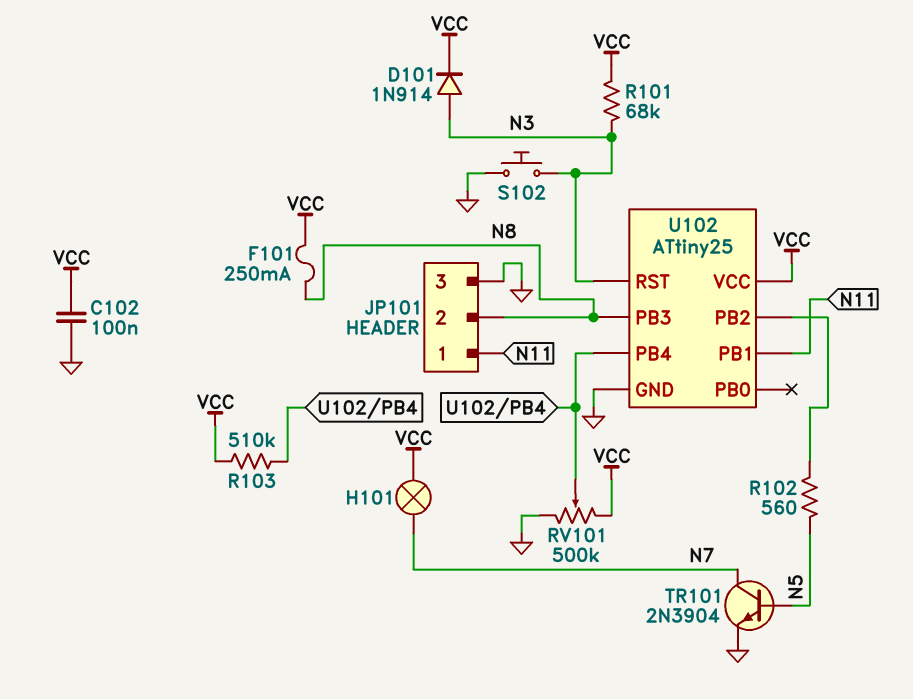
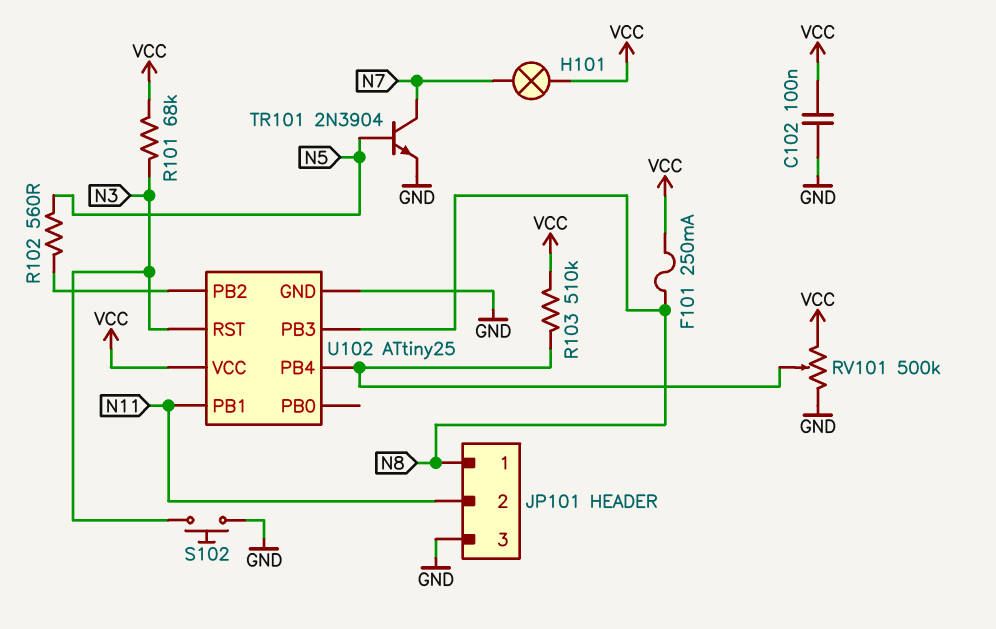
D101: diode 1N914 (A N3, K VCC) -> none
JP101 pin 1: N11 -> N8
JP101 pin 2: N8 -> N11

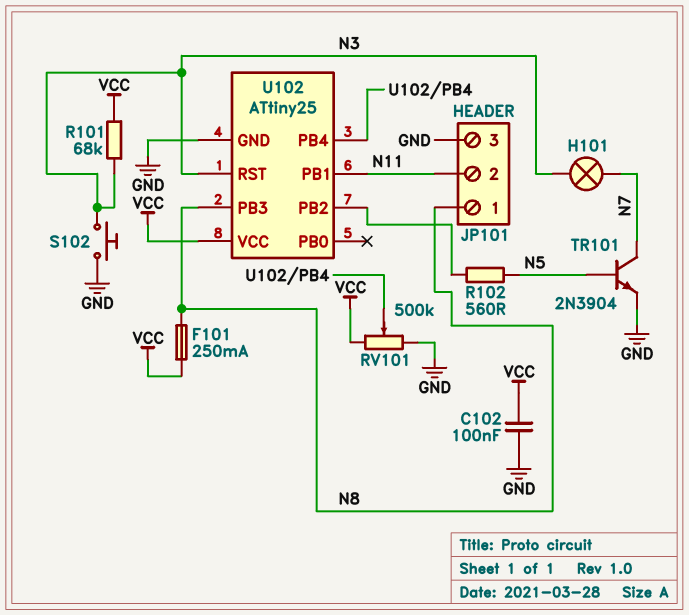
H101: lamp (N7, VCC) -> lamp (N3, N7)
R103: 510k (U102/PB4, VCC) -> none

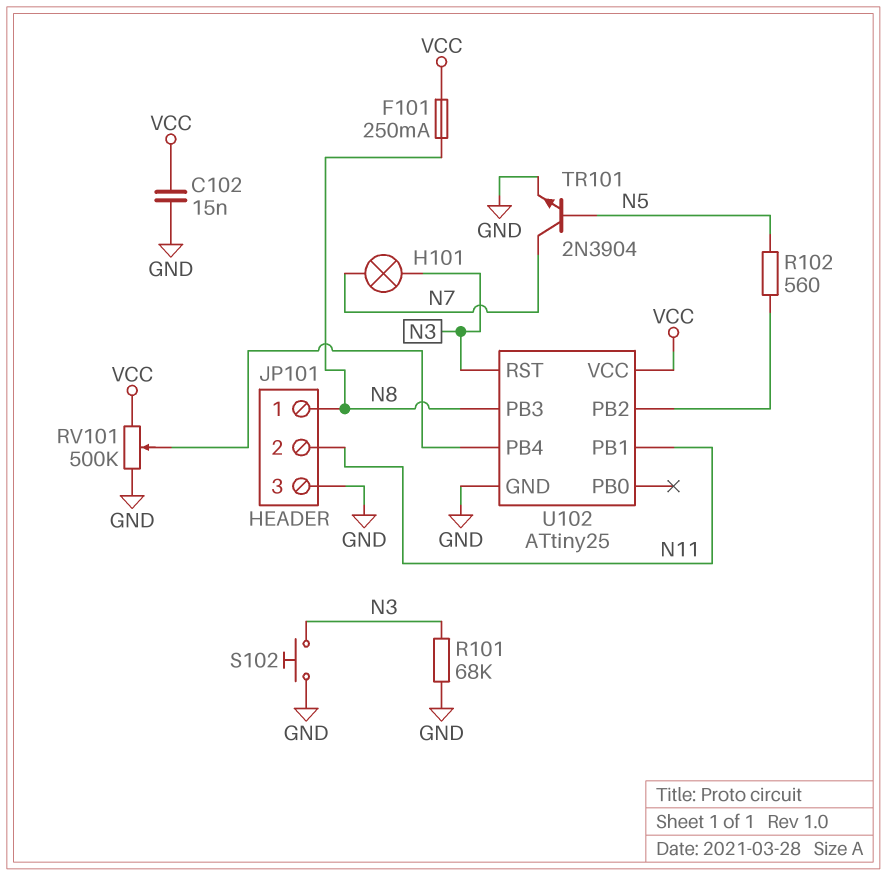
C102: 100nF (GND, VCC) -> 15nF (GND, VCC)
R101: 68k (N3, VCC) -> 68k (GND, N3)

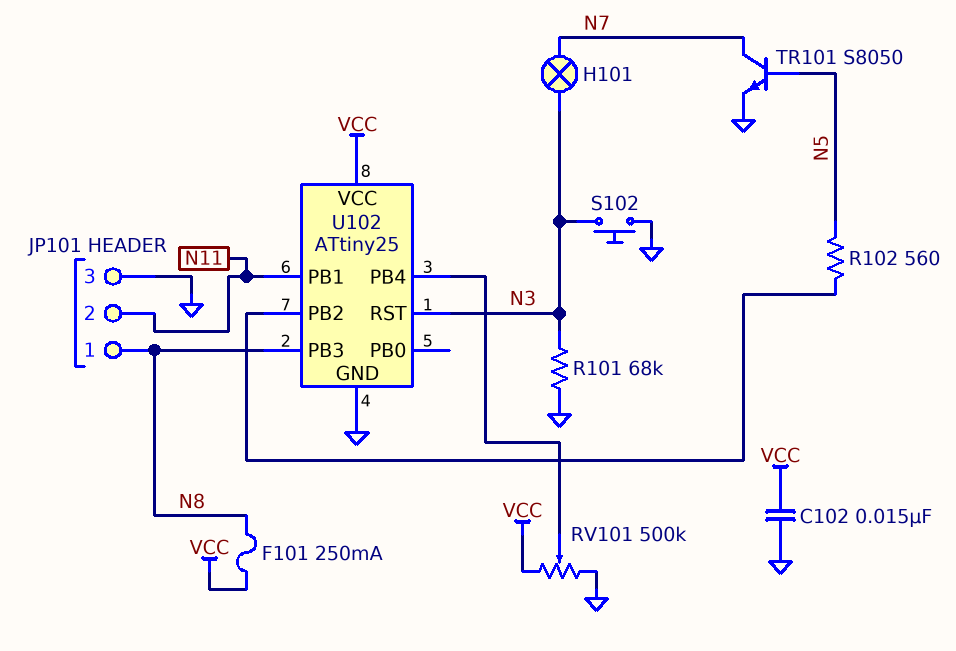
TR101: NPN 2N3904 (B N5, C N7, E GND) -> NPN S8050 (B N5, C N7, E GND)

